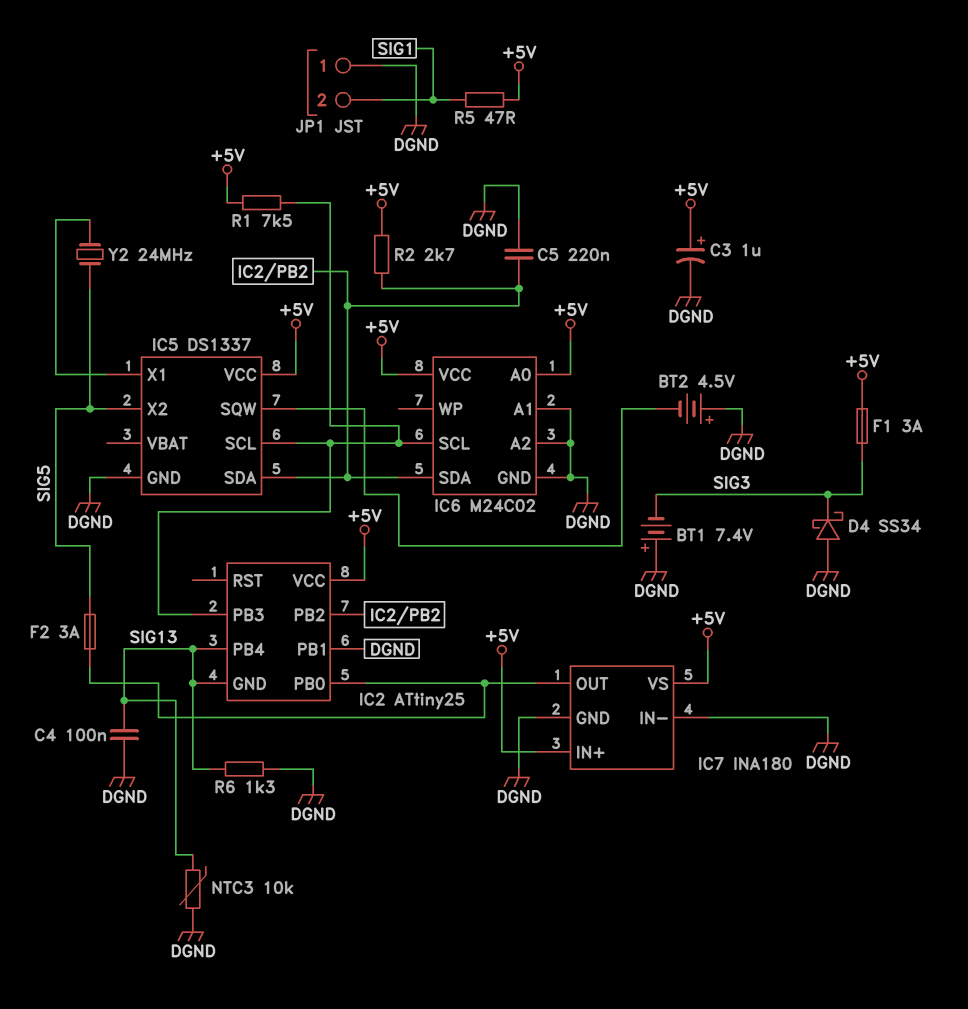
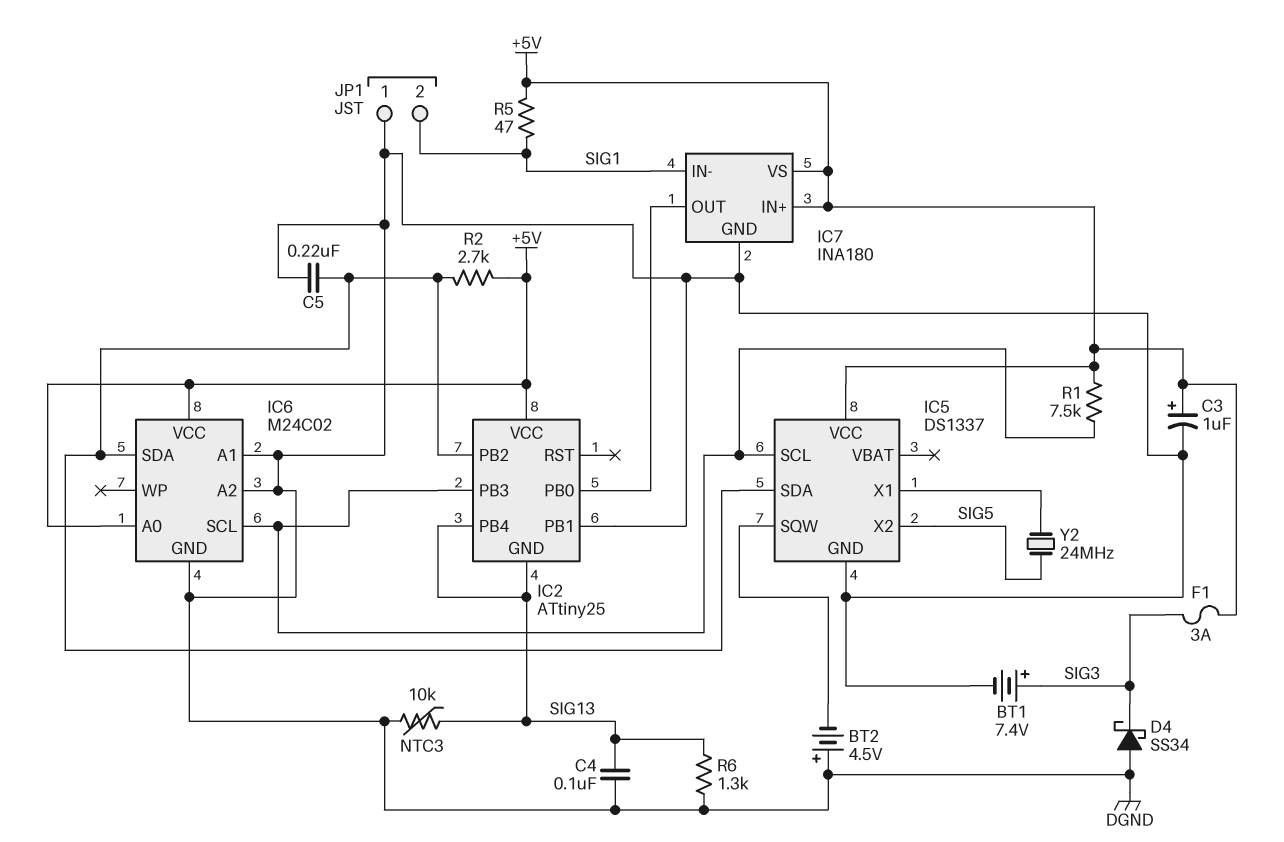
BT1: 7.4V (plus DGND, minus SIG3) -> 7.4V (plus SIG3, minus DGND)
F2: 3A (IC2/PB0, SIG5) -> none
IC7 pin IN-: DGND -> SIG1

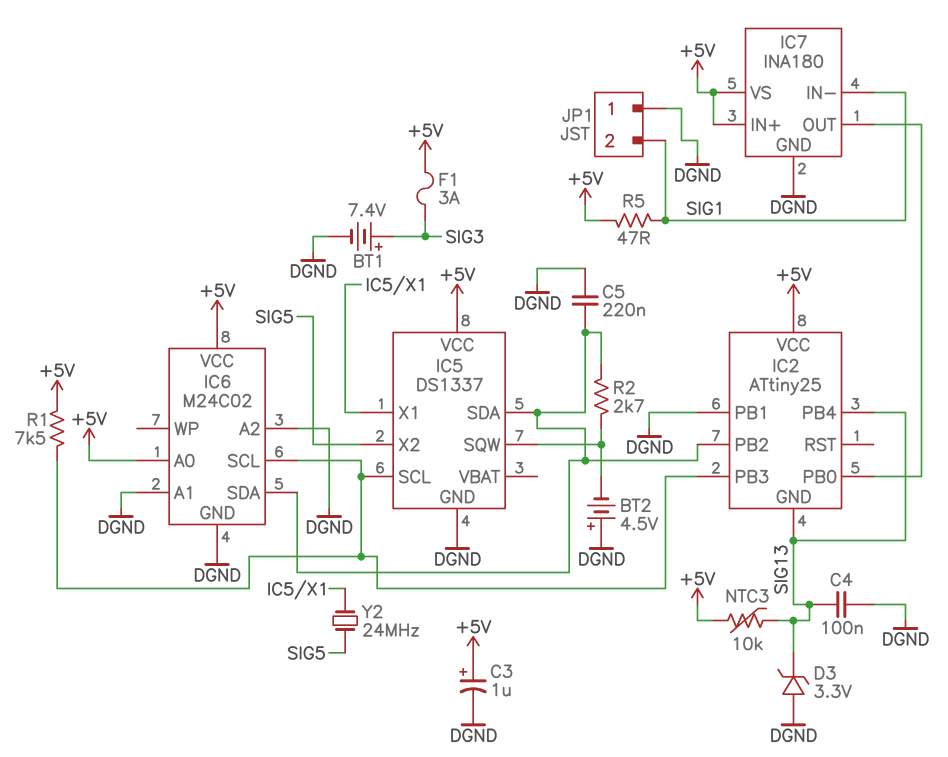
D3: none -> zener 3.3V (A DGND, K SIG13)
D4: schottky SS34 (A DGND, K SIG3) -> none
NTC3: 10k (DGND, SIG13) -> 10k (+5V, SIG13)
R2: 2.7k (+5V, IC2/PB2) -> 2.7k (IC2/PB2, IC5/SQW)
R6: 1.3k (DGND, SIG13) -> none

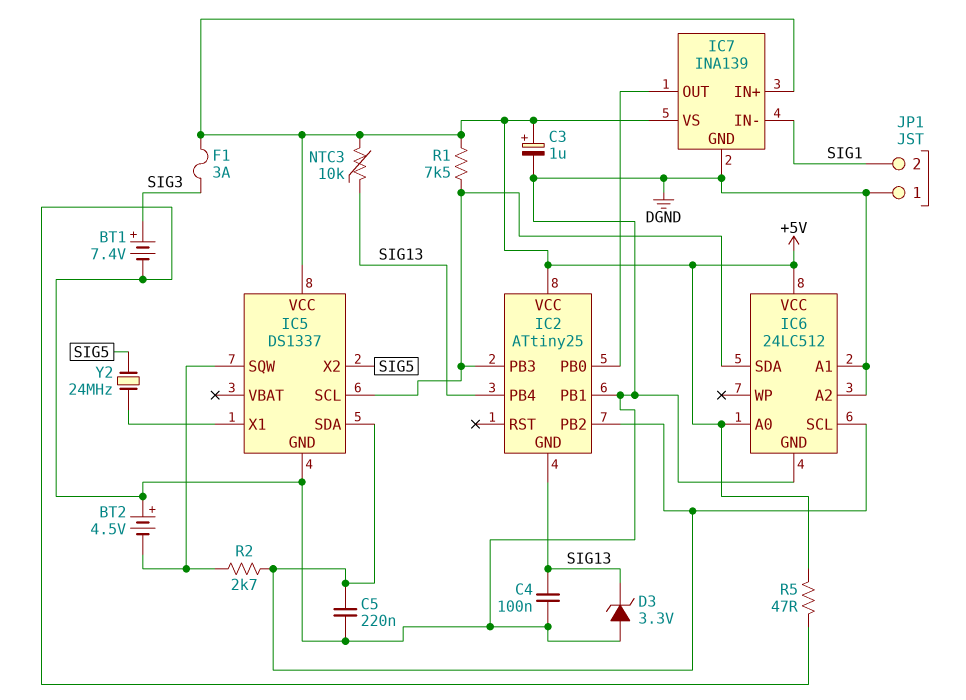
IC6: M24C02 -> 24LC512
IC6 pin SCL: IC2/PB3 -> IC2/PB2
IC6 pin SDA: IC2/PB2 -> IC2/PB3
IC7: INA180 -> INA139
R5: 47 (+5V, SIG1) -> 47 (+5V, DGND)

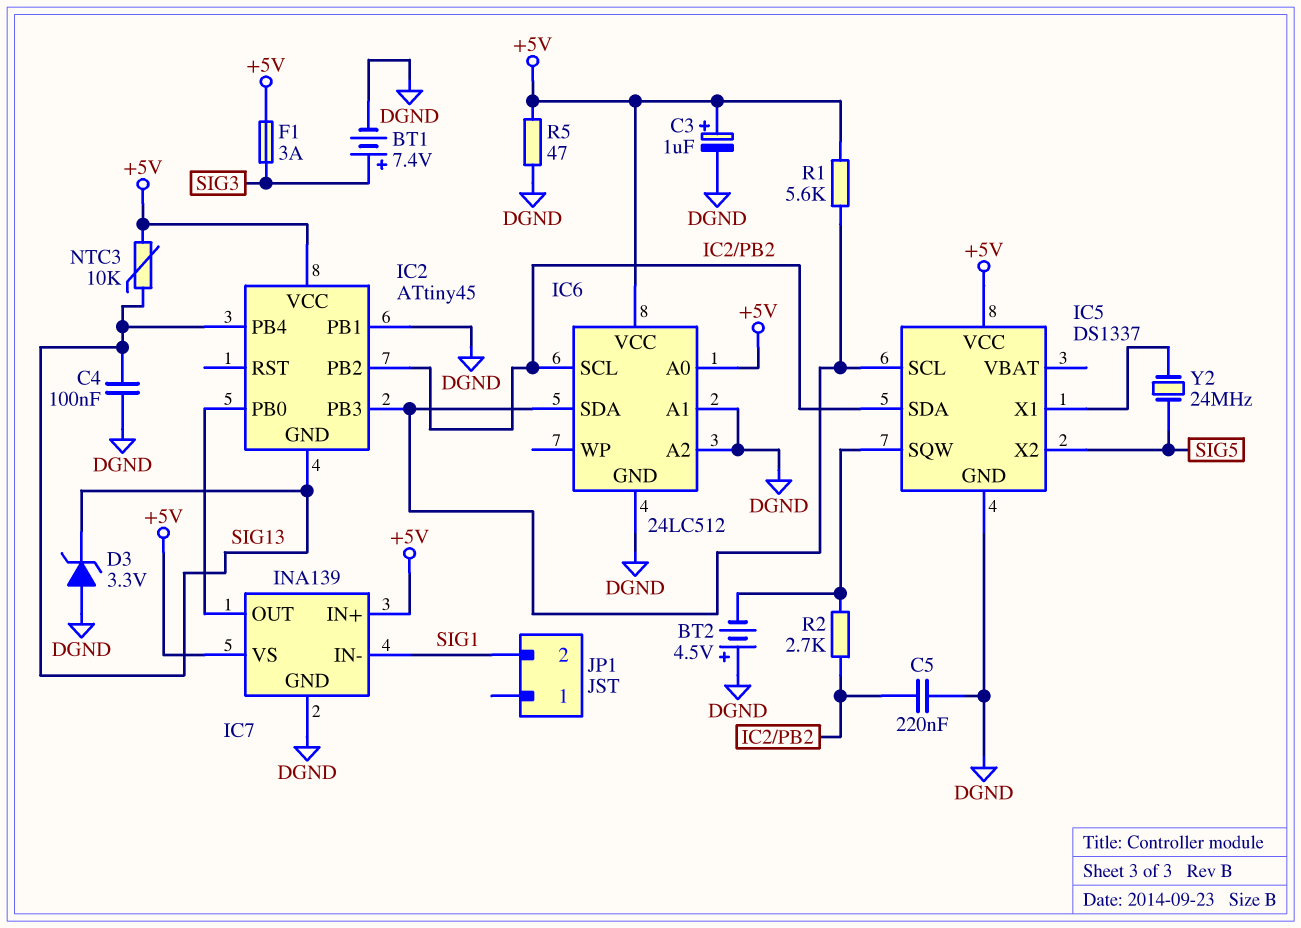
IC2: ATtiny25 -> ATtiny45
JP1 pin 1: DGND -> none
R1: 7.5k (+5V, IC2/PB3) -> 5.6k (+5V, IC2/PB3)

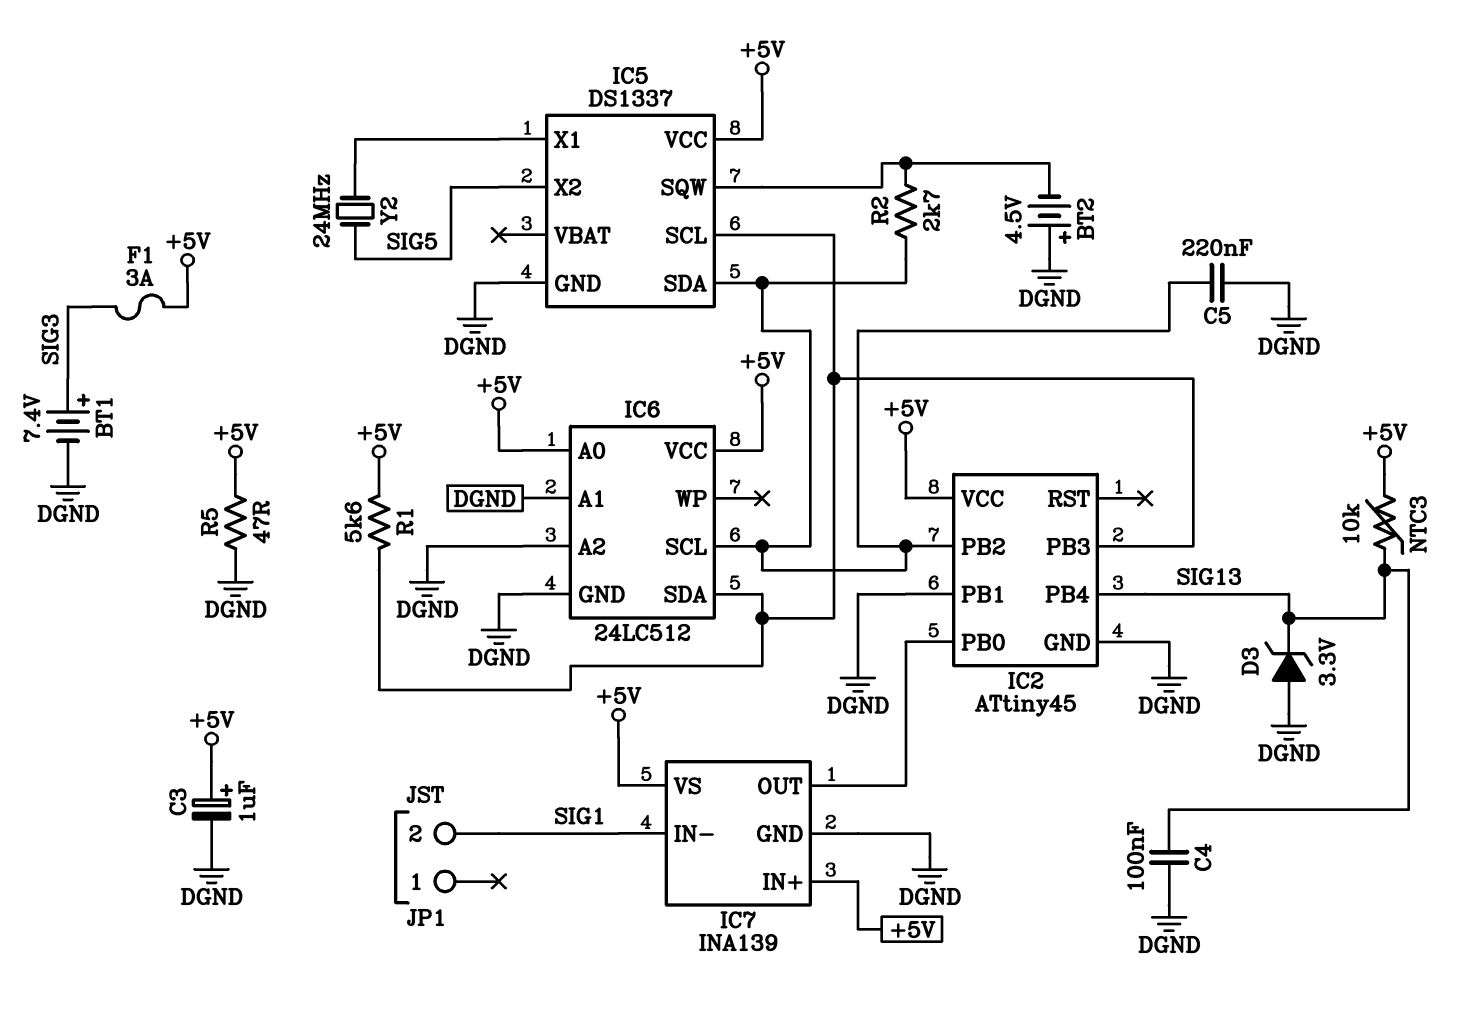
IC2 pin GND: SIG13 -> DGND

